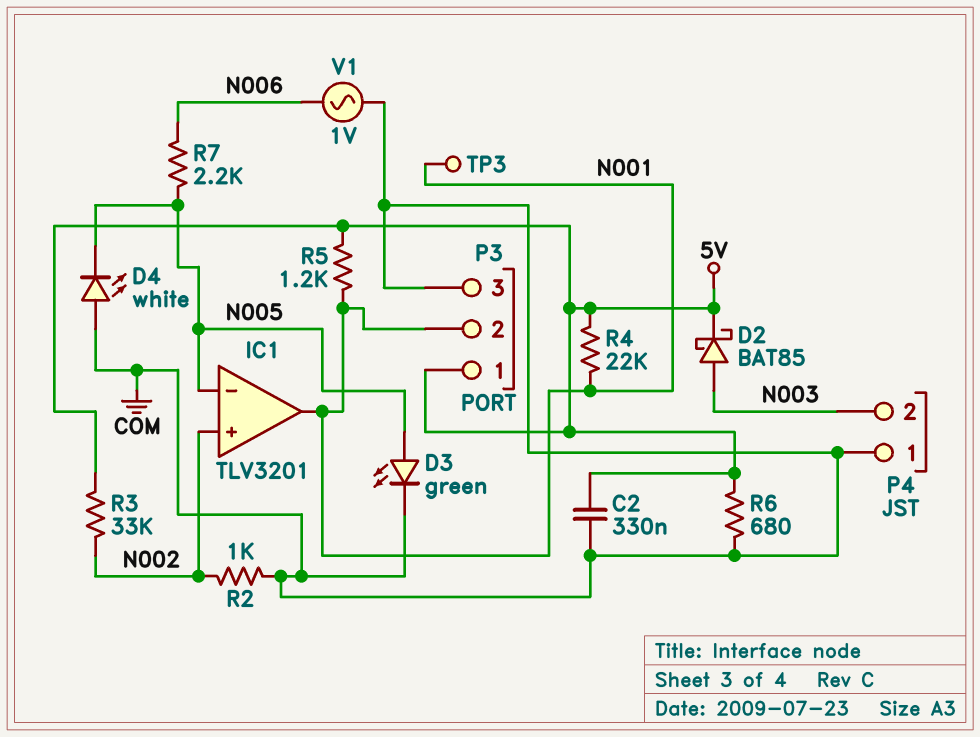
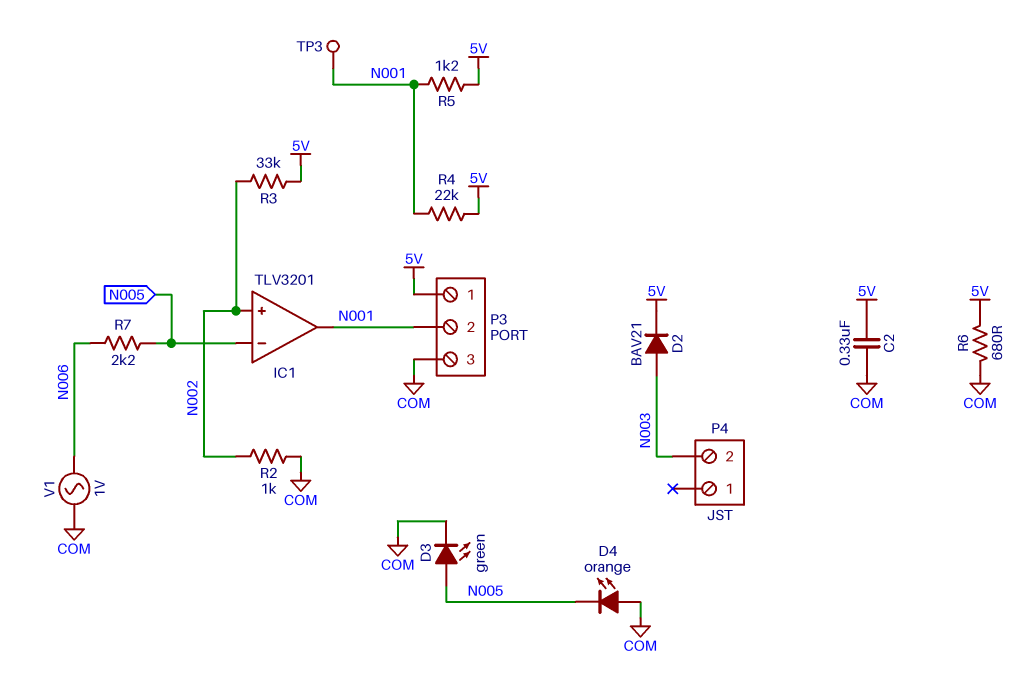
D2: schottky BAT85 (A N003, K 5V) -> diode BAV21 (A N003, K 5V)
D4: LED white (A COM, K N005) -> LED orange (A COM, K N005)
P4 pin 1: COM -> none

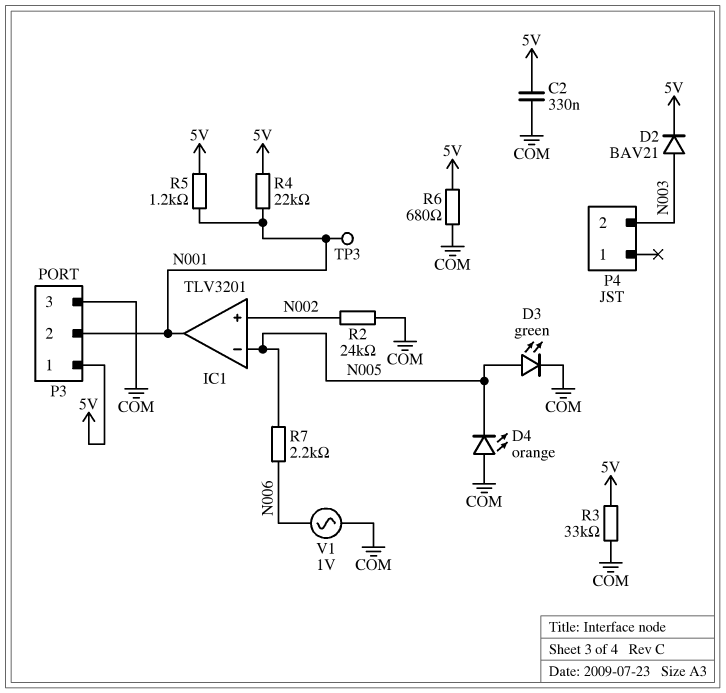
R2: 1k (COM, N002) -> 24k (COM, N002)
R3: 33k (5V, N002) -> 33k (5V, COM)

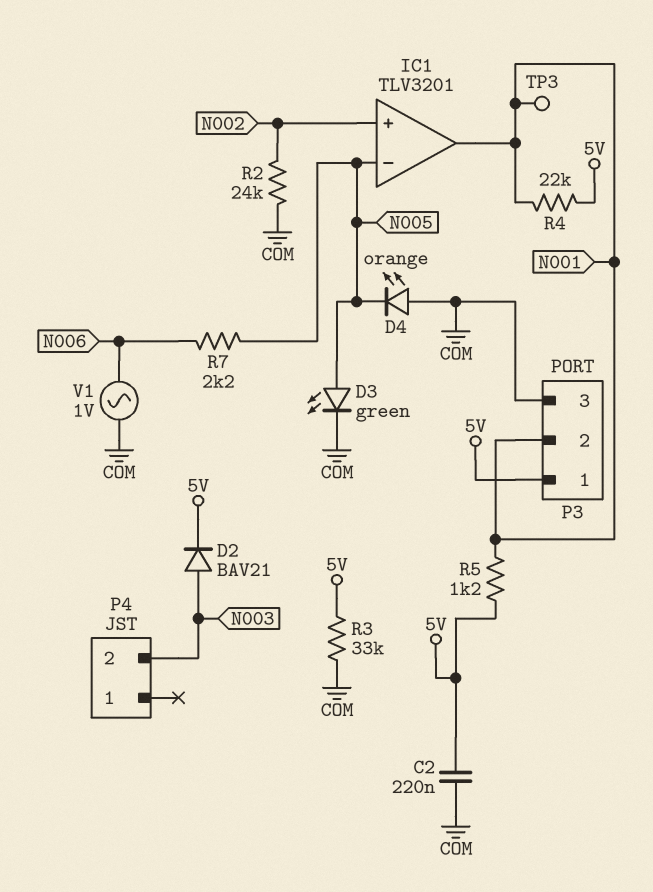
C2: 330nF (5V, COM) -> 220nF (5V, COM)
R6: 680 (5V, COM) -> none

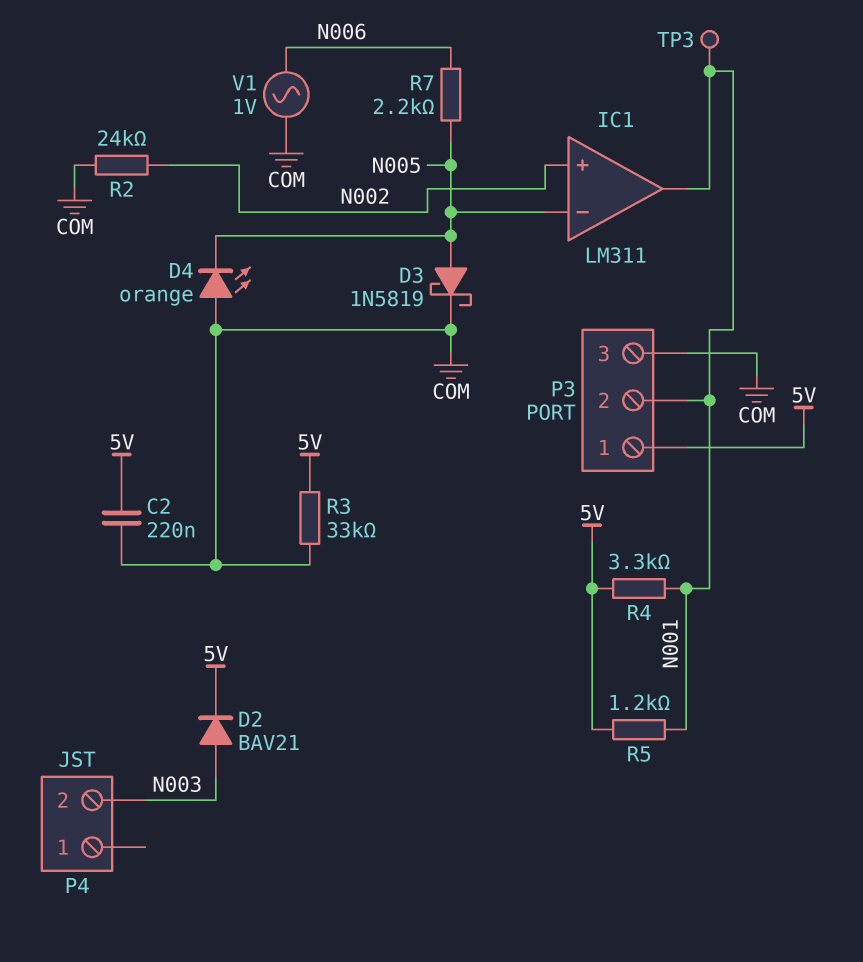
D3: LED green (A N005, K COM) -> schottky 1N5819 (A N005, K COM)
IC1: TLV3201 -> LM311
R4: 22k (5V, N001) -> 3.3k (5V, N001)

